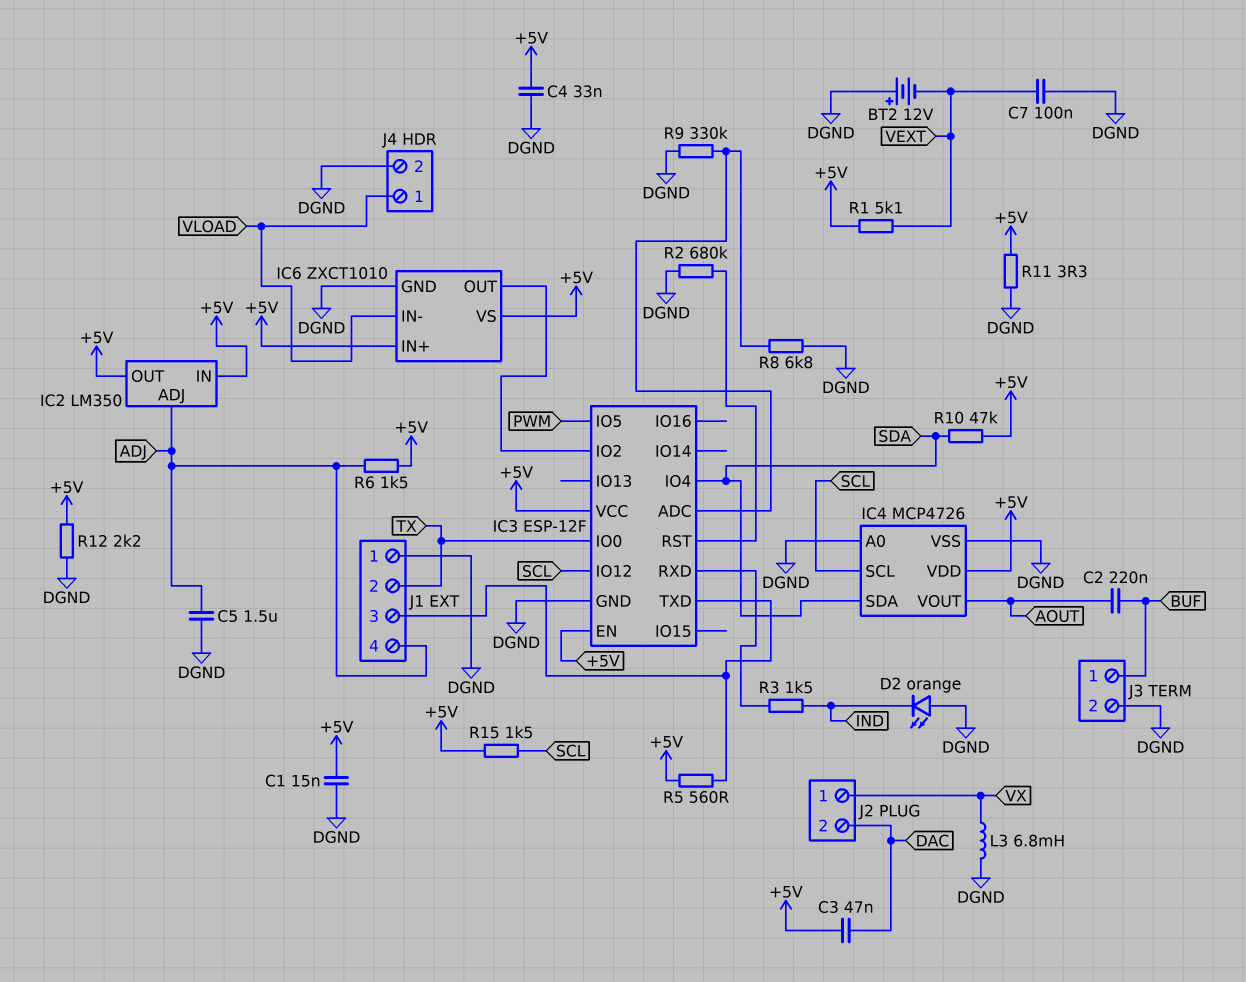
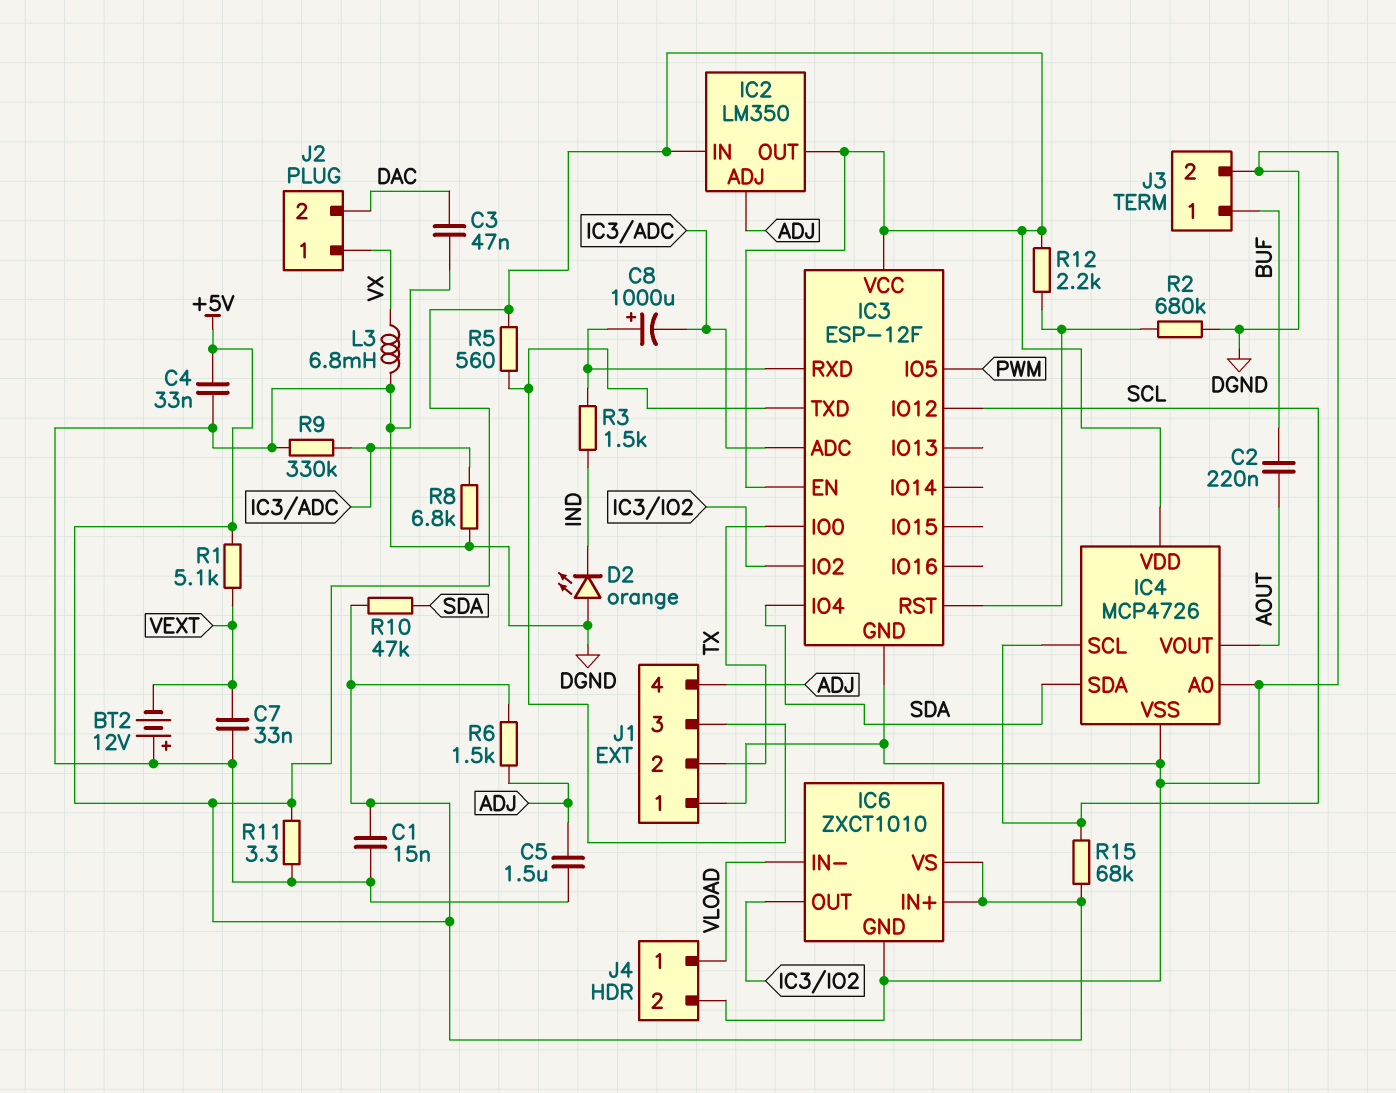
C3: 47nF (+5V, DAC) -> 47nF (DAC, DGND)
C7: 100nF (DGND, VEXT) -> 33nF (DGND, VEXT)
C8: none -> 1000uF (plus IC3/RXD, minus IC3/ADC)
R12: 2.2k (+5V, DGND) -> 2.2k (+5V, IC3/RST)
R15: 1.5k (+5V, SCL) -> 68k (+5V, SCL)

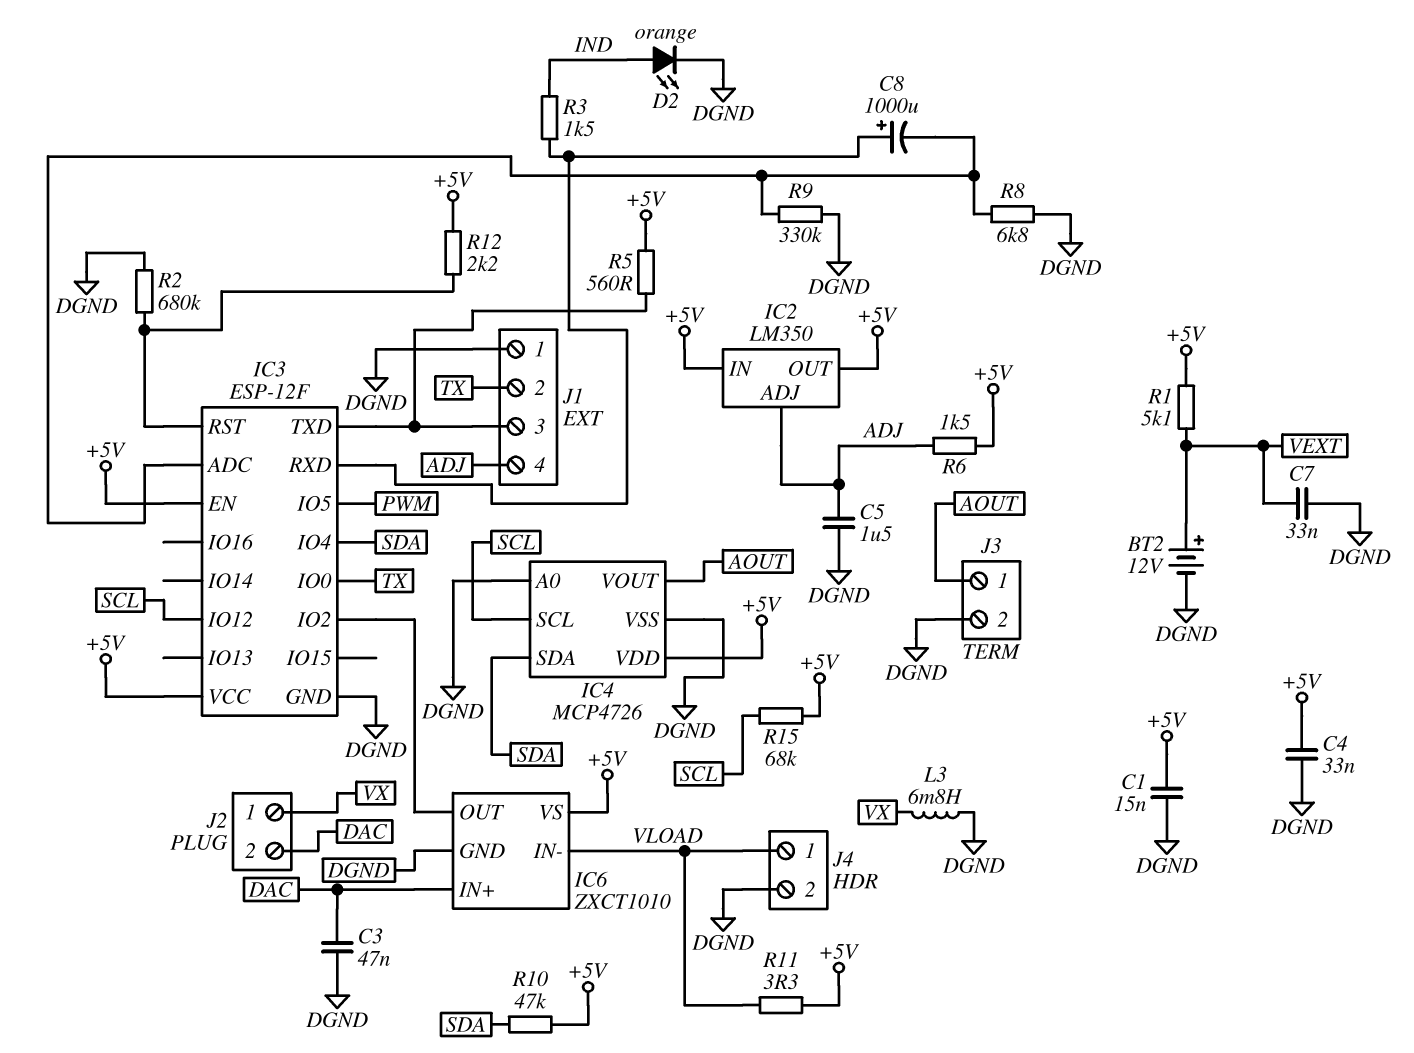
BT2: 12V (plus DGND, minus VEXT) -> 12V (plus VEXT, minus DGND)
C2: 220nF (AOUT, BUF) -> none
D2: LED orange (A DGND, K IND) -> LED orange (A IND, K DGND)
IC6 pin IN+: +5V -> DAC
J3 pin 1: BUF -> AOUT
R11: 3.3 (+5V, DGND) -> 3.3 (+5V, VLOAD)

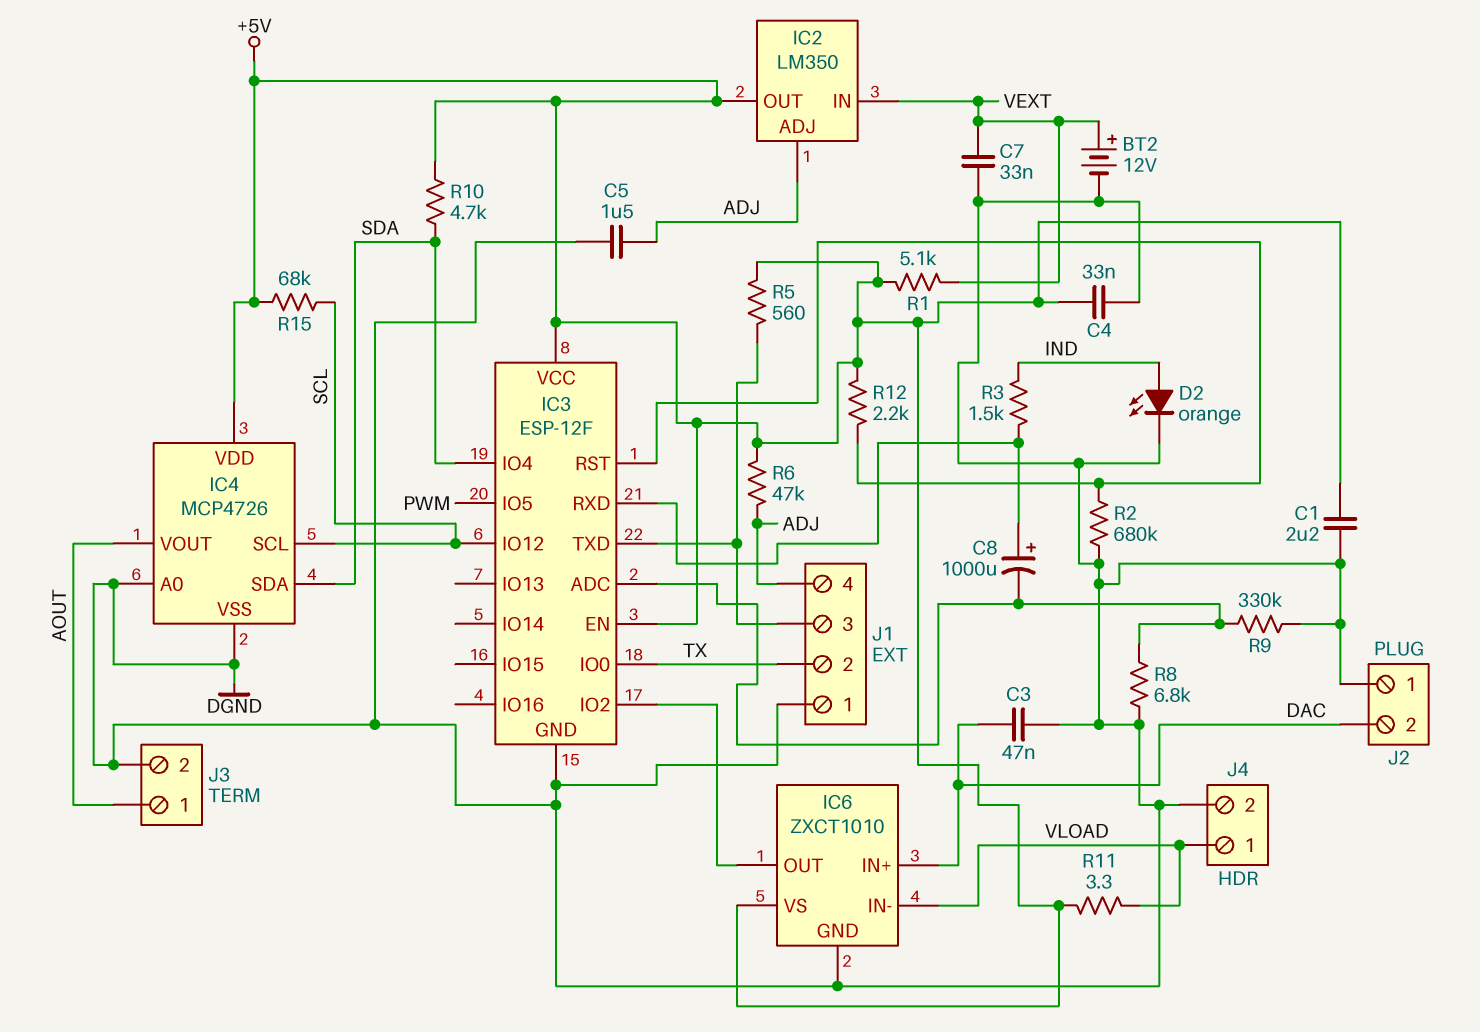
C1: 15nF (+5V, DGND) -> 2.2uF (+5V, DGND)
IC2 pin IN: +5V -> VEXT
J2 pin 1: VX -> DGND
L3: 6.8mH (DGND, VX) -> none
R6: 1.5k (+5V, ADJ) -> 47k (+5V, ADJ)
R10: 47k (+5V, SDA) -> 4.7k (+5V, SDA)

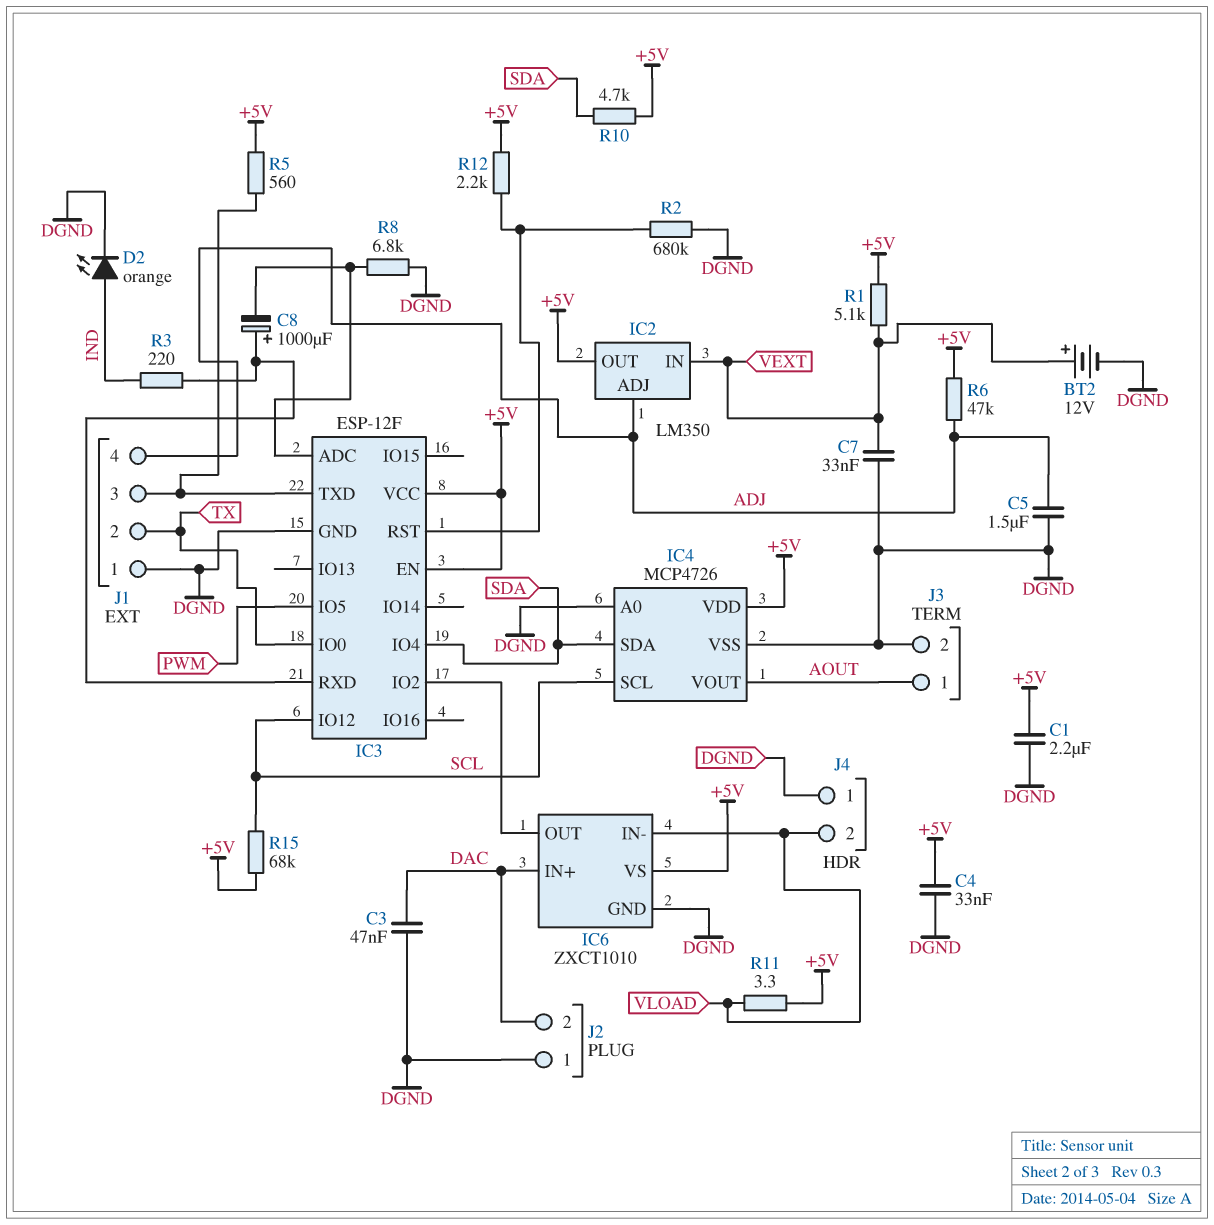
J4 pin 1: VLOAD -> DGND
J4 pin 2: DGND -> VLOAD
R3: 1.5k (IC3/RXD, IND) -> 220 (IC3/RXD, IND)
R9: 330k (DGND, IC3/ADC) -> none

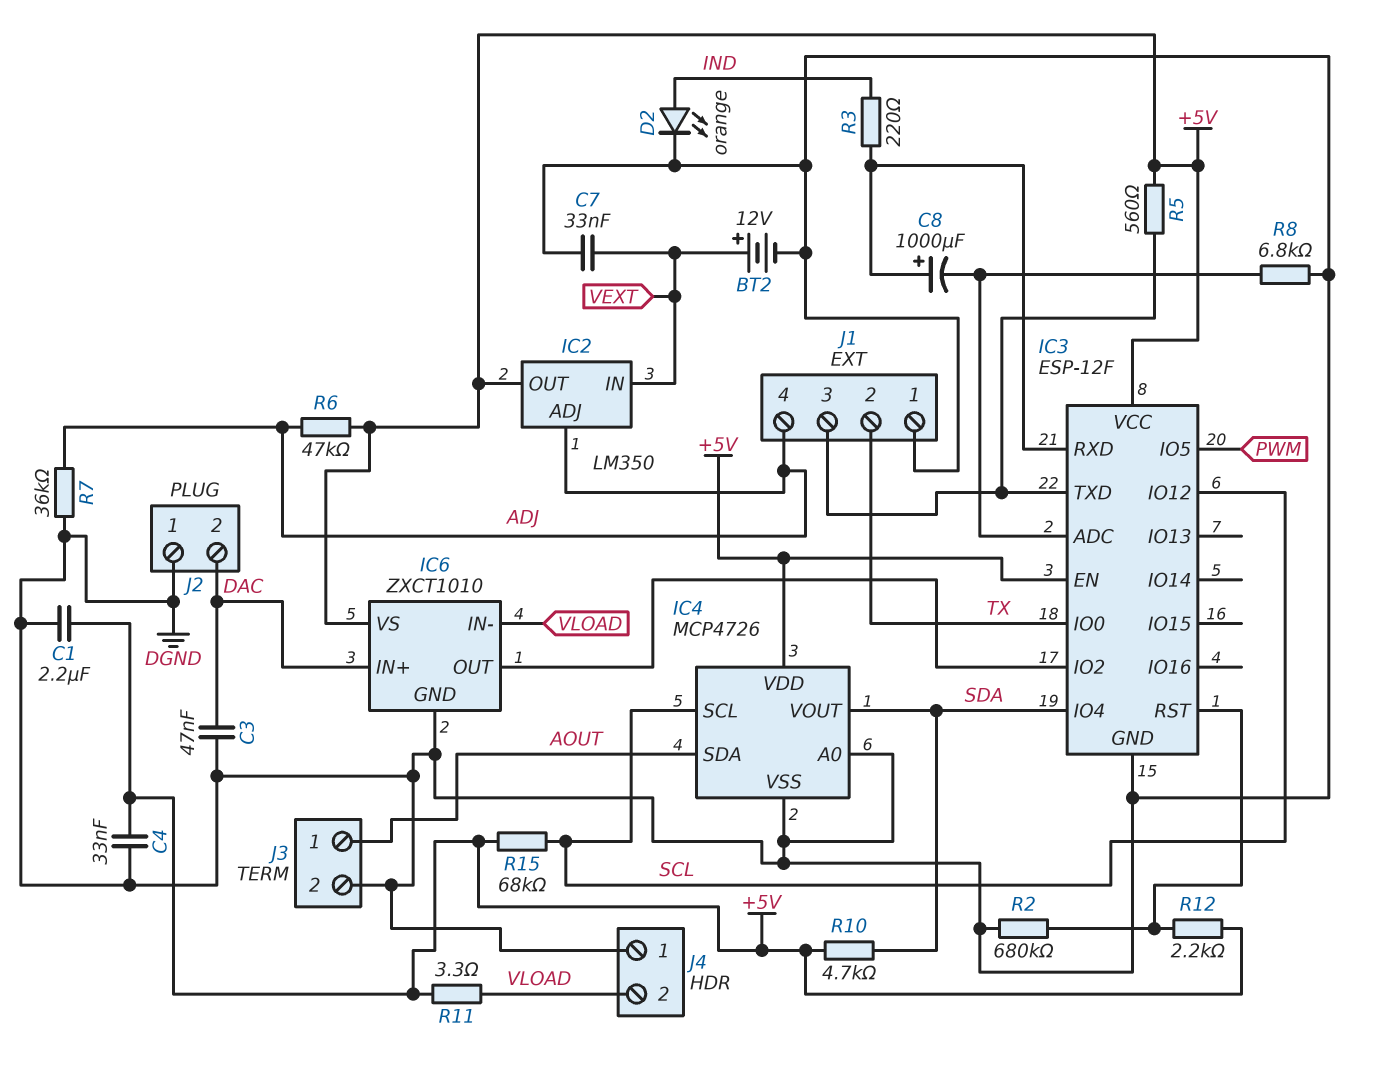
C5: 1.5uF (ADJ, DGND) -> none
IC4 pin SDA: SDA -> AOUT
IC4 pin VOUT: AOUT -> SDA
R1: 5.1k (+5V, VEXT) -> none
R7: none -> 36k (ADJ, DGND)

